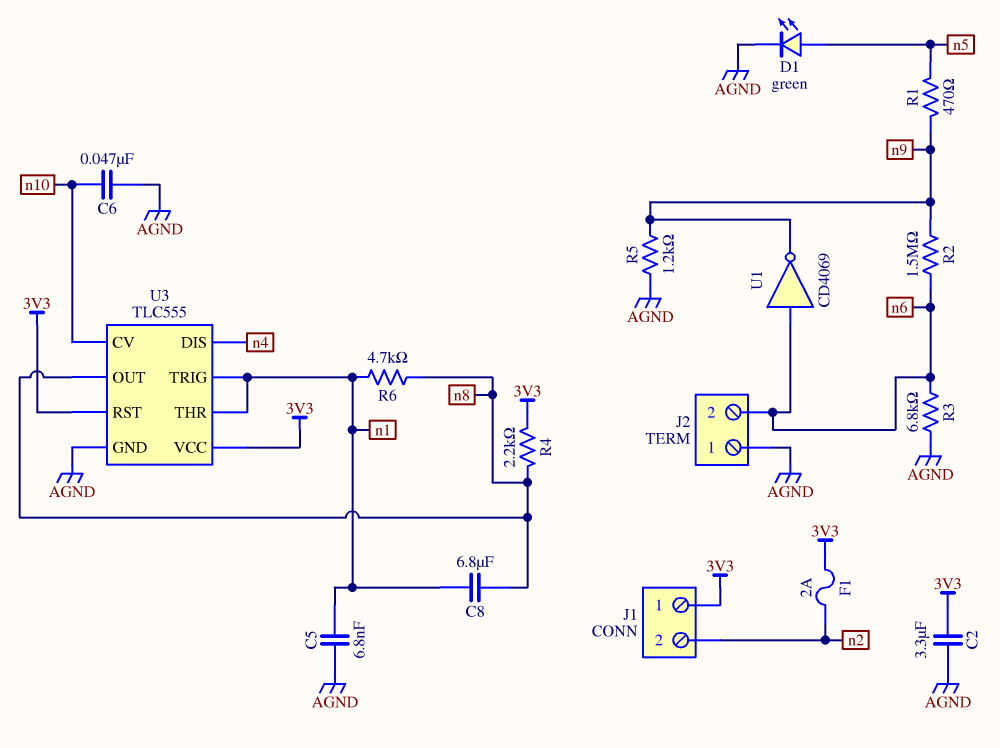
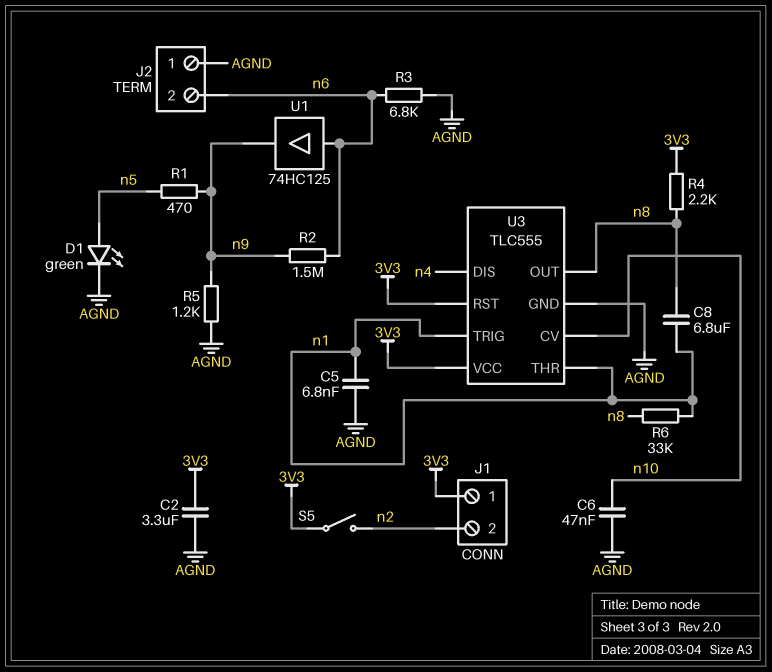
F1: 2A (3V3, n2) -> none
R6: 4.7k (n1, n8) -> 33k (n1, n8)
S5: none -> switch (3V3, n2)
U1: NOT CD4069 (in n6, out n9) -> buffer 74HC125 (in n6, out n9)

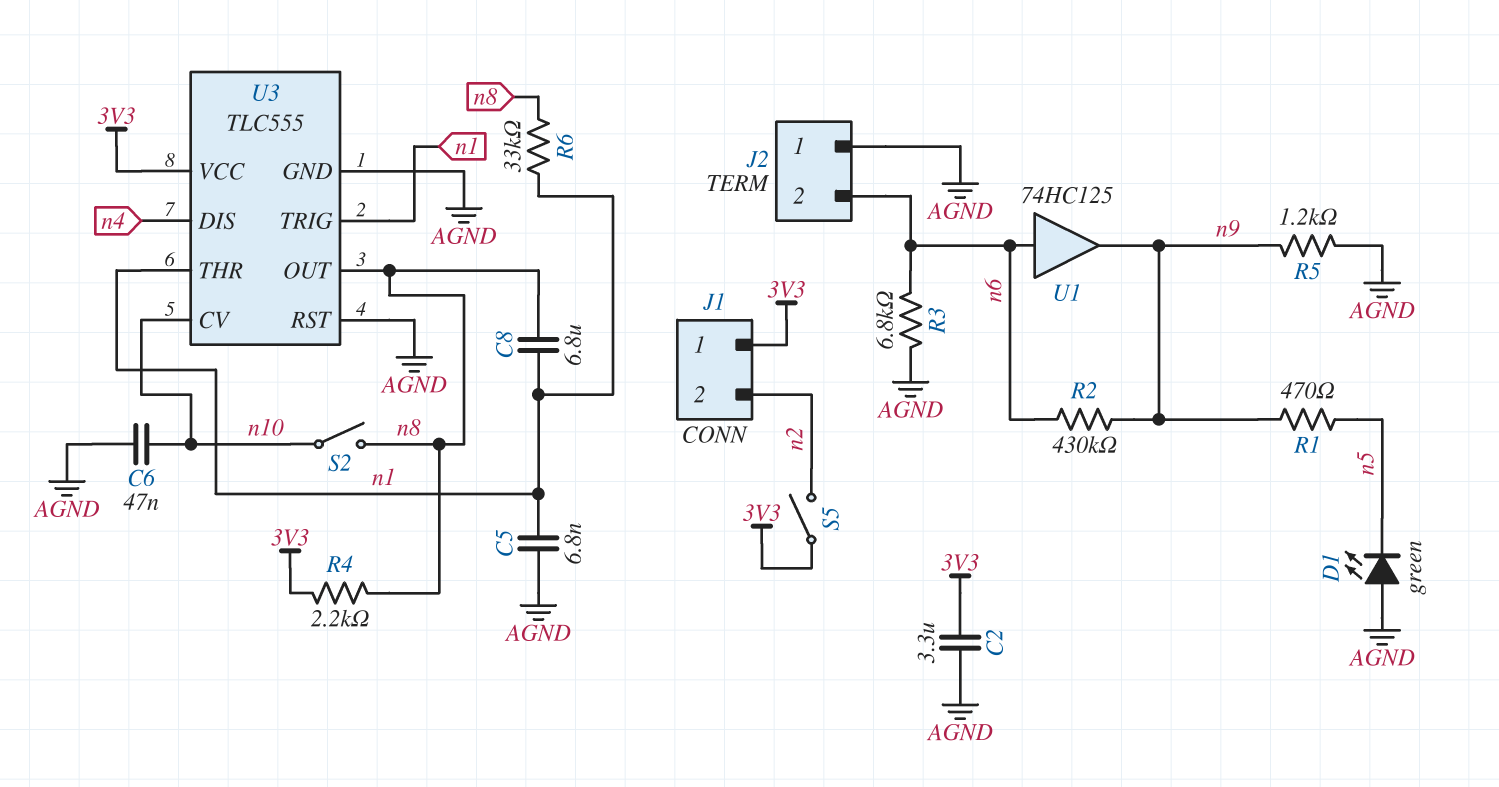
D1: LED green (A n5, K AGND) -> LED green (A AGND, K n5)
R2: 1.5M (n6, n9) -> 430k (n6, n9)
S2: none -> switch (n8, n10)
U3 pin RST: 3V3 -> AGND

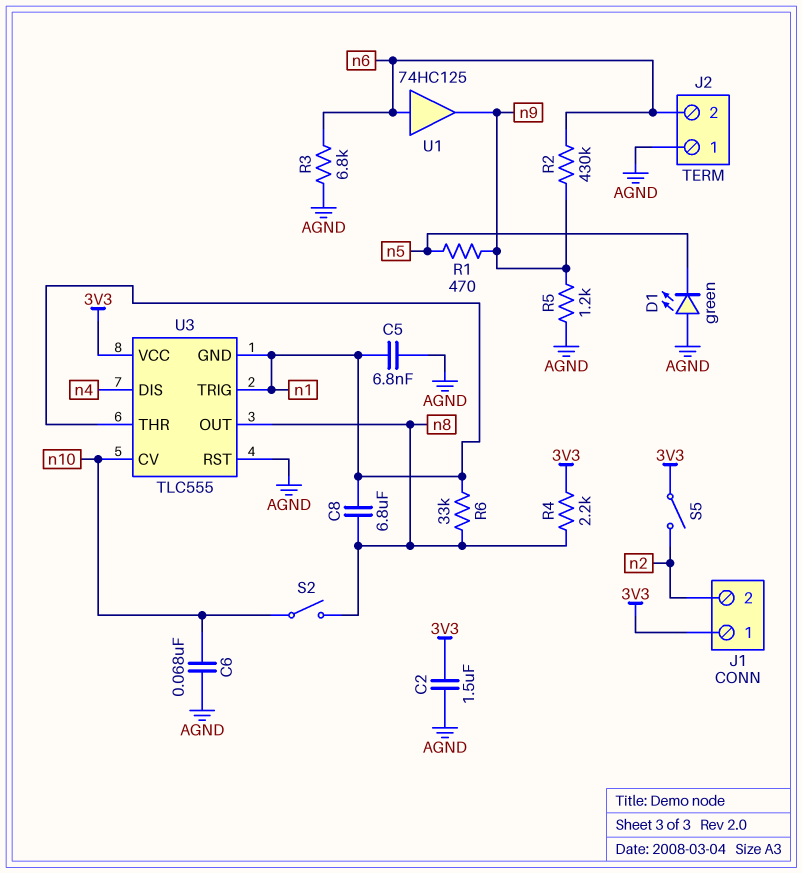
C2: 3.3uF (3V3, AGND) -> 1.5uF (3V3, AGND)
C6: 47nF (AGND, n10) -> 68nF (AGND, n10)
U3 pin GND: AGND -> n1

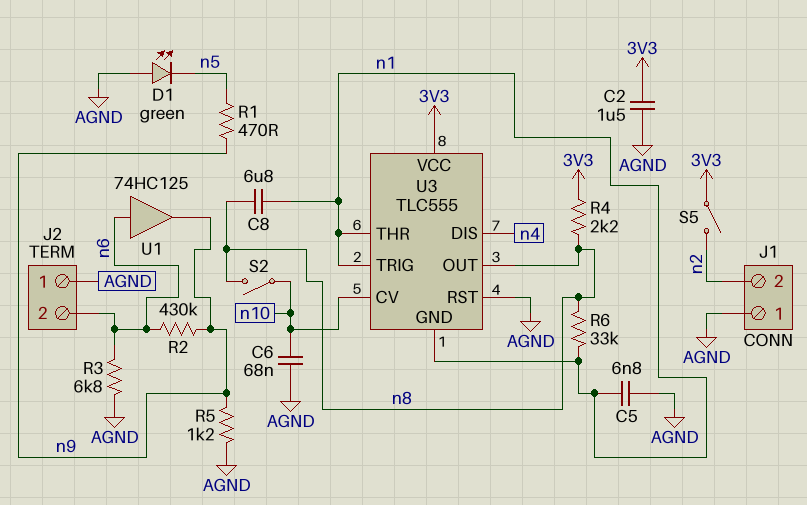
J1 pin 1: 3V3 -> AGND

